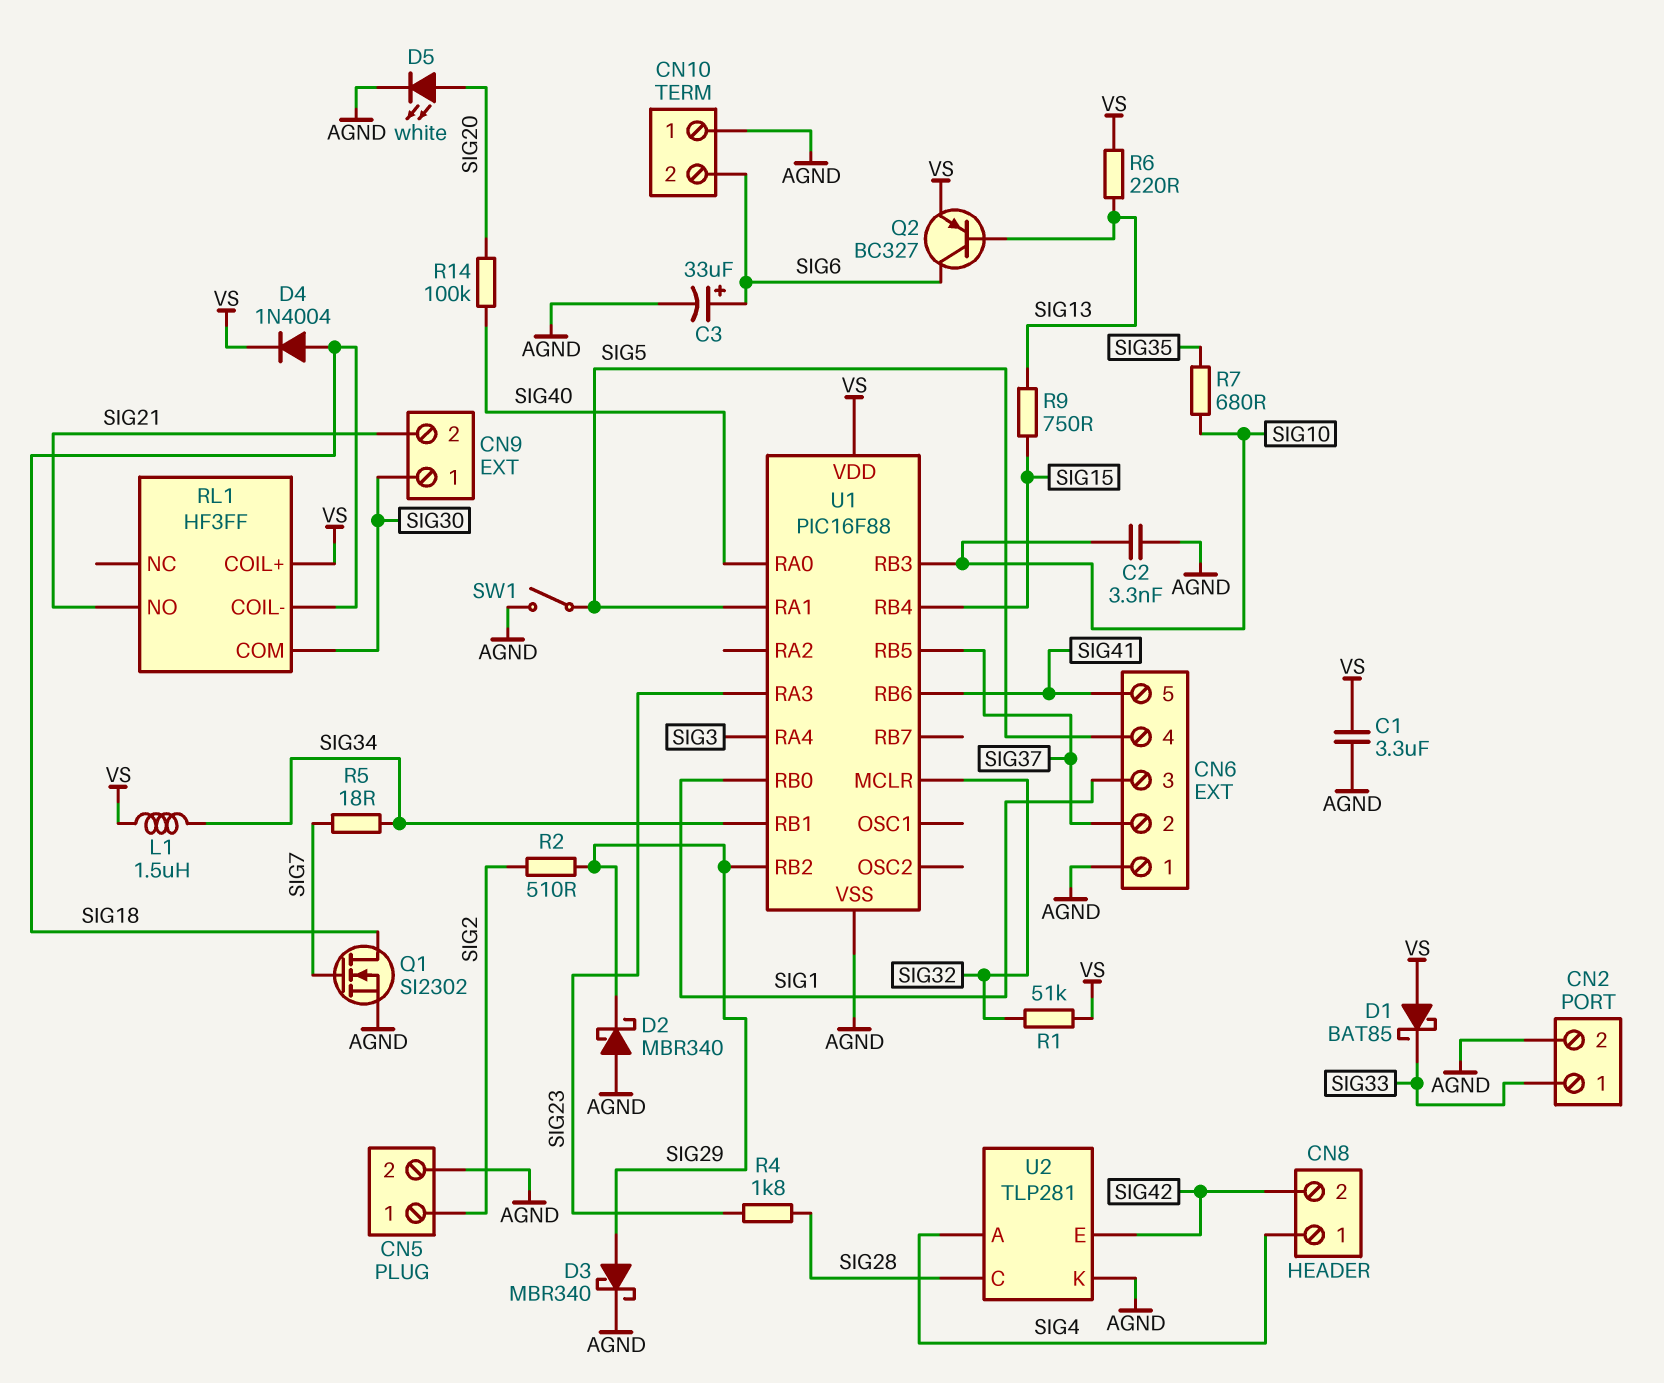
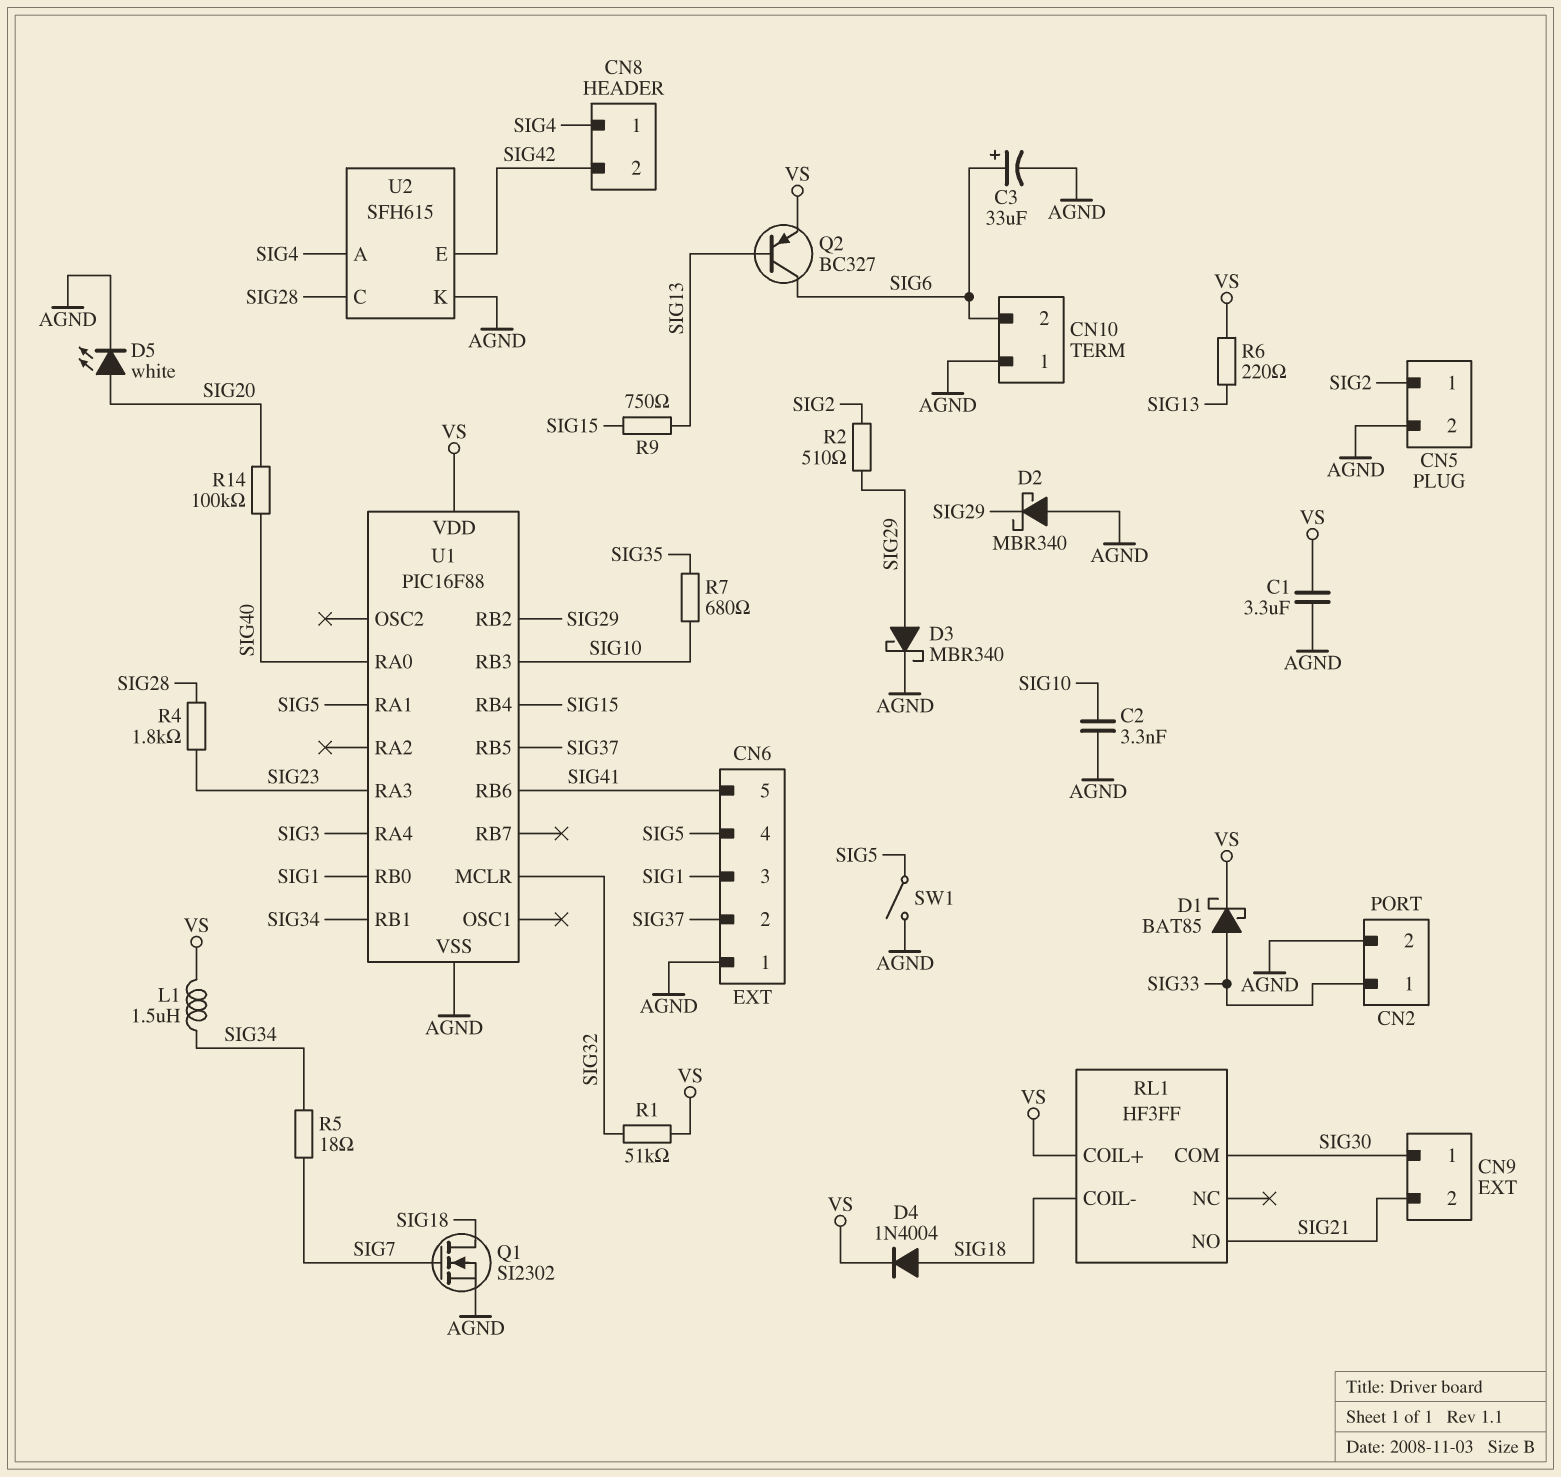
D1: schottky BAT85 (A VS, K SIG33) -> schottky BAT85 (A SIG33, K VS)
U2: TLP281 -> SFH615

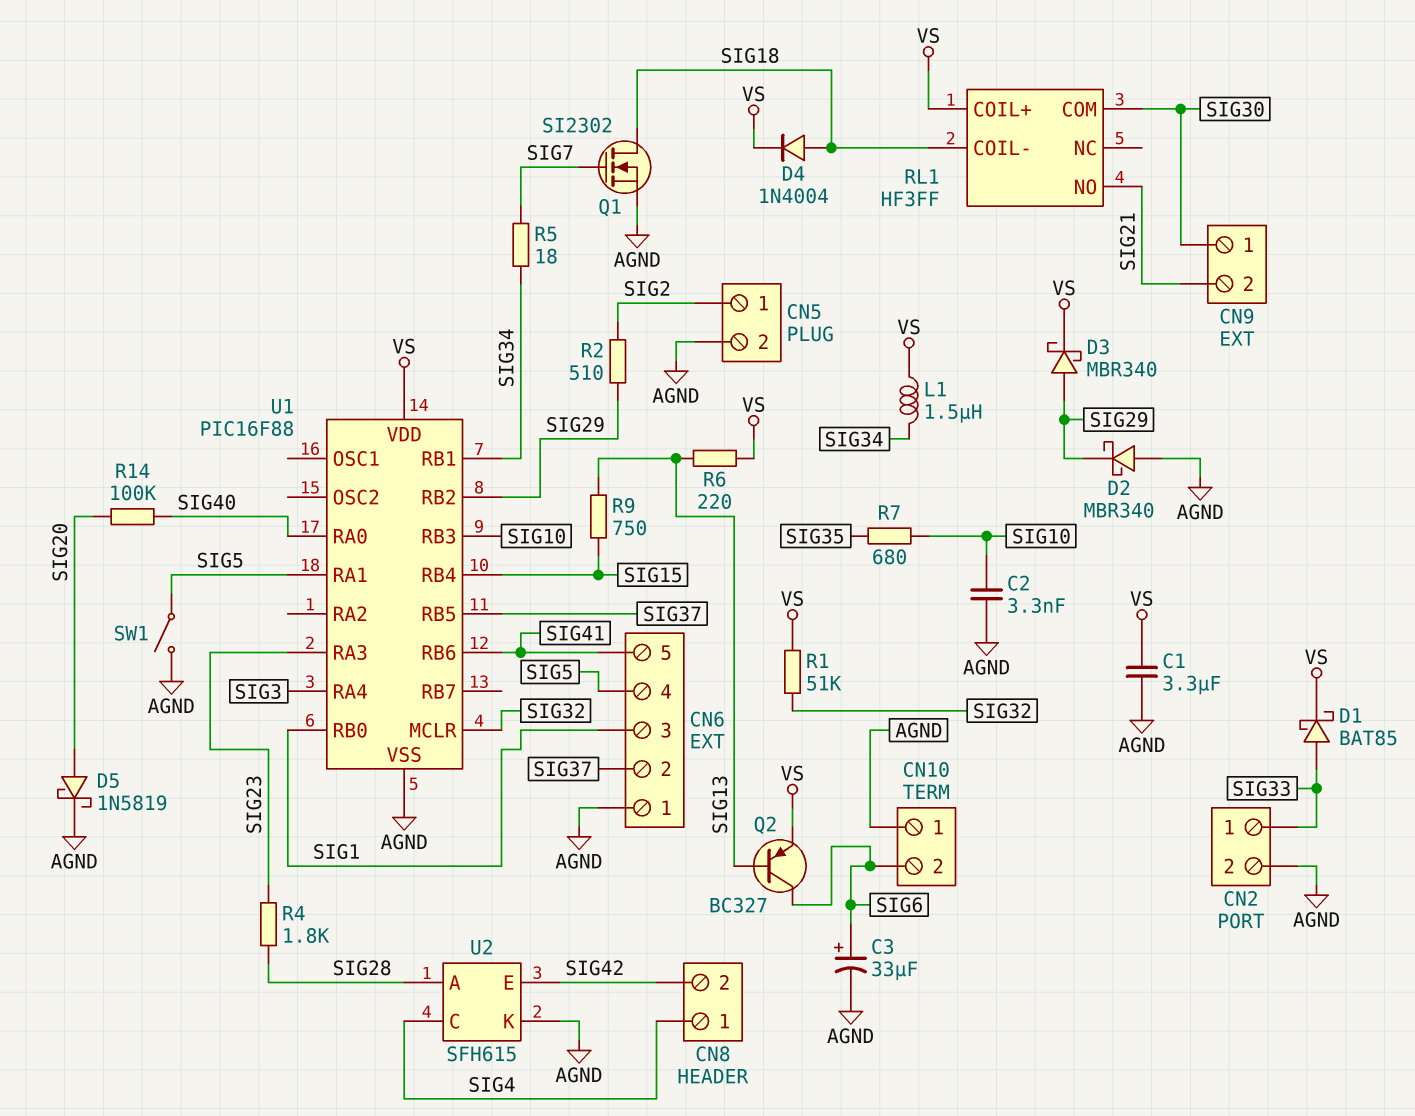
D3: schottky MBR340 (A SIG29, K AGND) -> schottky MBR340 (A SIG29, K VS)
D5: LED white (A SIG20, K AGND) -> schottky 1N5819 (A SIG20, K AGND)
U2 pin A: SIG4 -> SIG28
U2 pin C: SIG28 -> SIG4

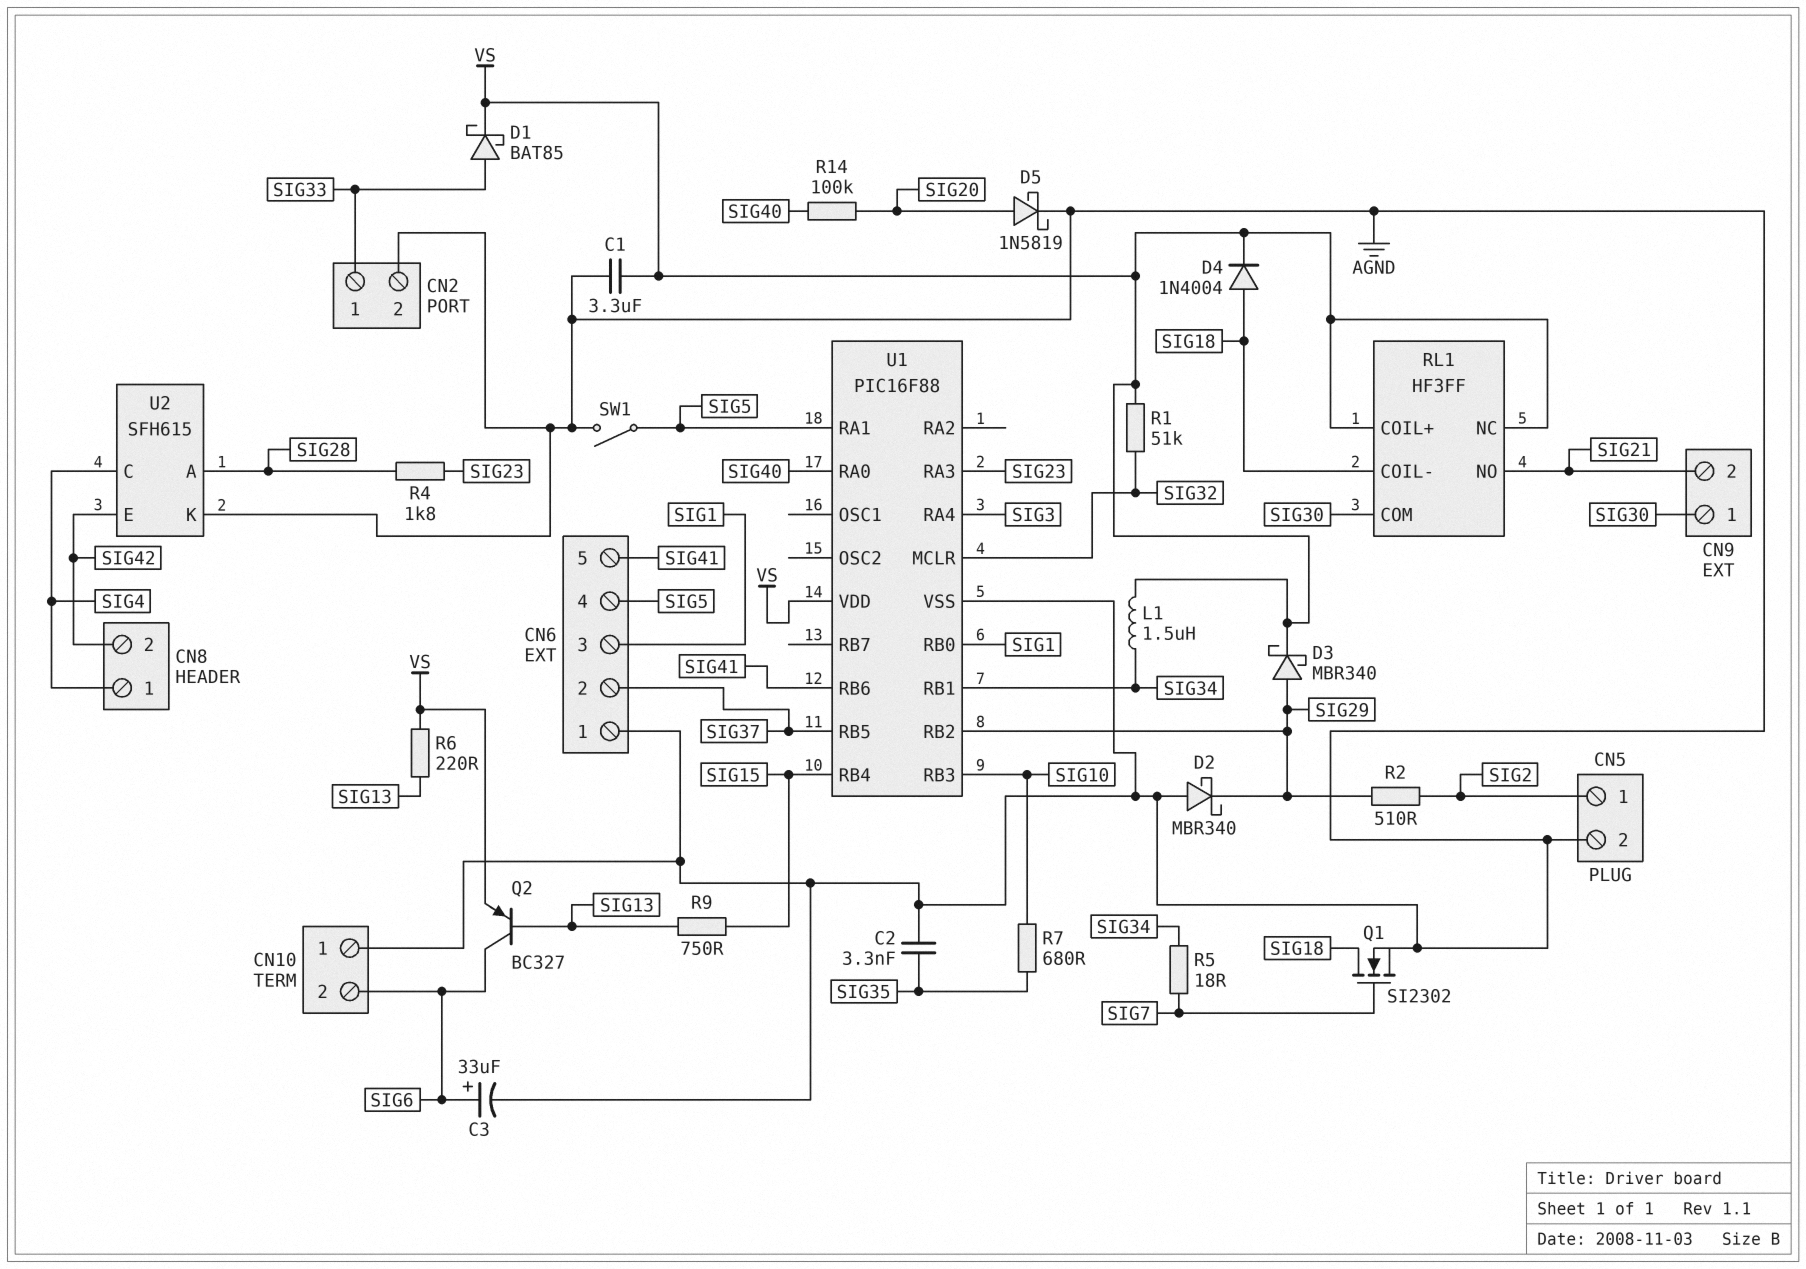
C2: 3.3nF (AGND, SIG10) -> 3.3nF (AGND, SIG35)
RL1 pin NC: none -> VS

